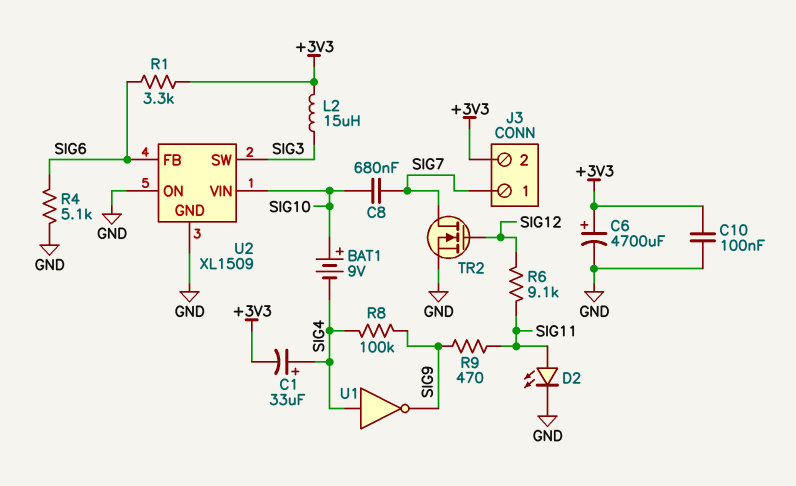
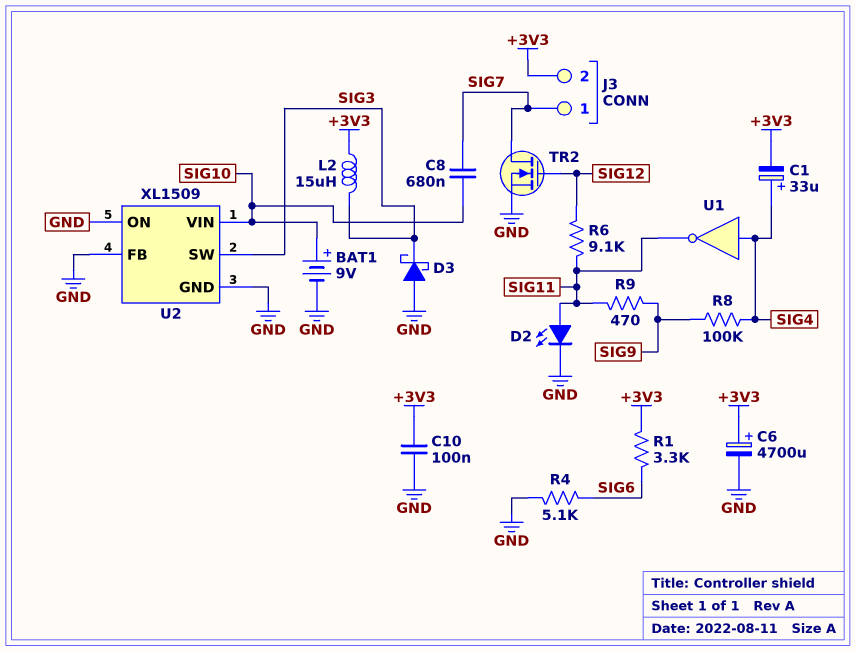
BAT1: 9V (plus SIG10, minus SIG4) -> 9V (plus SIG10, minus GND)
D3: none -> schottky (A GND, K SIG3)
U1: NOT (in SIG4, out SIG9) -> NOT (in SIG4, out SIG11)
U2 pin FB: SIG6 -> GND

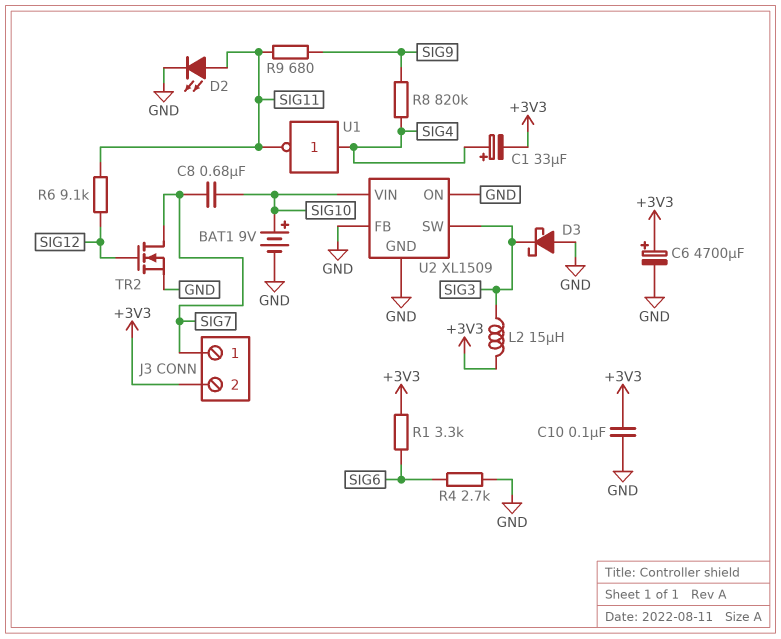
R4: 5.1k (GND, SIG6) -> 2.7k (GND, SIG6)
R8: 100k (SIG4, SIG9) -> 820k (SIG4, SIG9)
R9: 470 (SIG9, SIG11) -> 680 (SIG9, SIG11)

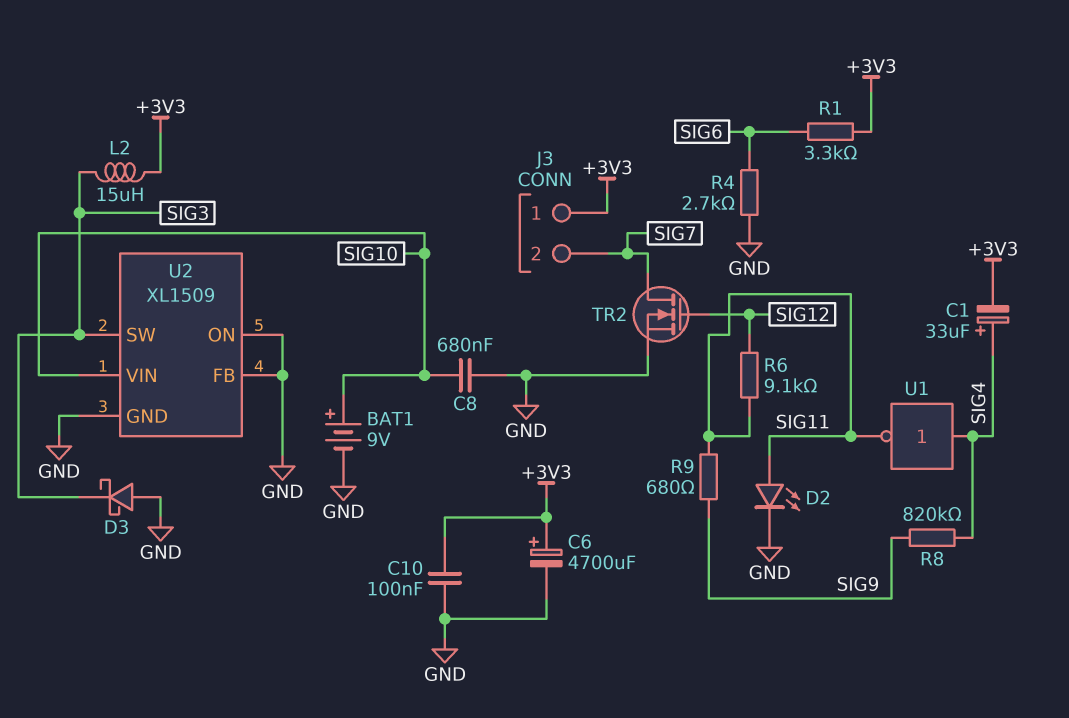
C8: 680nF (SIG7, SIG10) -> 680nF (GND, SIG10)
J3 pin 1: SIG7 -> +3V3
J3 pin 2: +3V3 -> SIG7

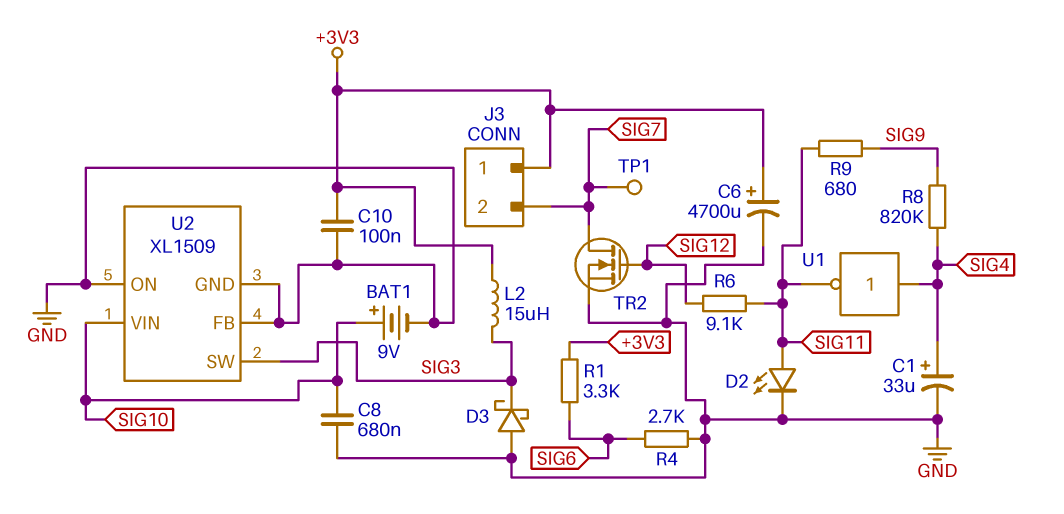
C1: 33uF (plus SIG4, minus +3V3) -> 33uF (plus SIG4, minus GND)
TP1: none -> test point (SIG7)

